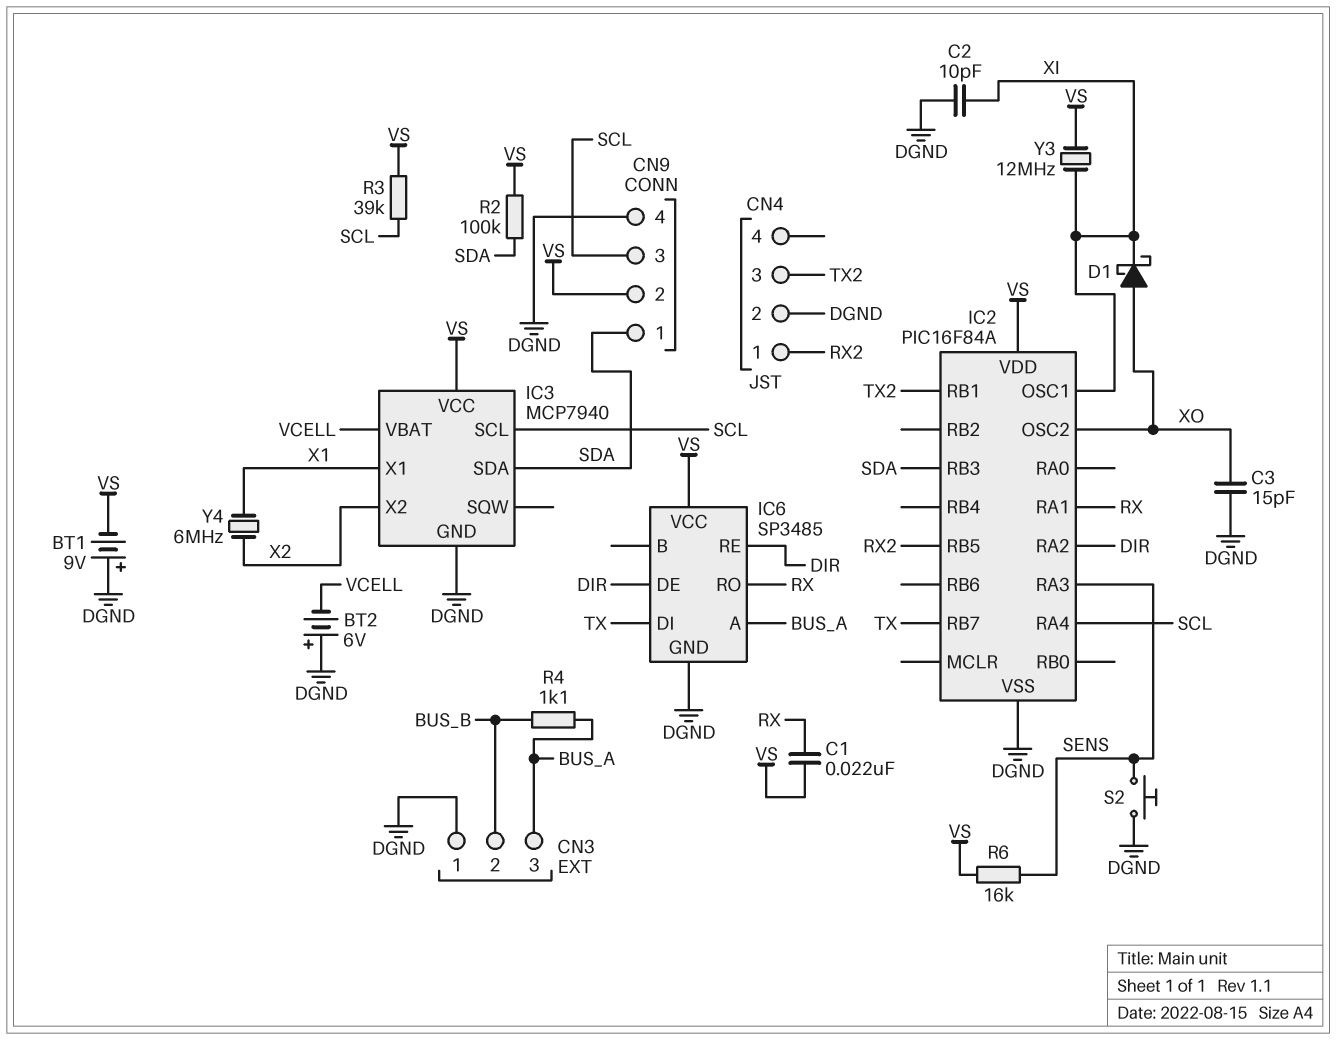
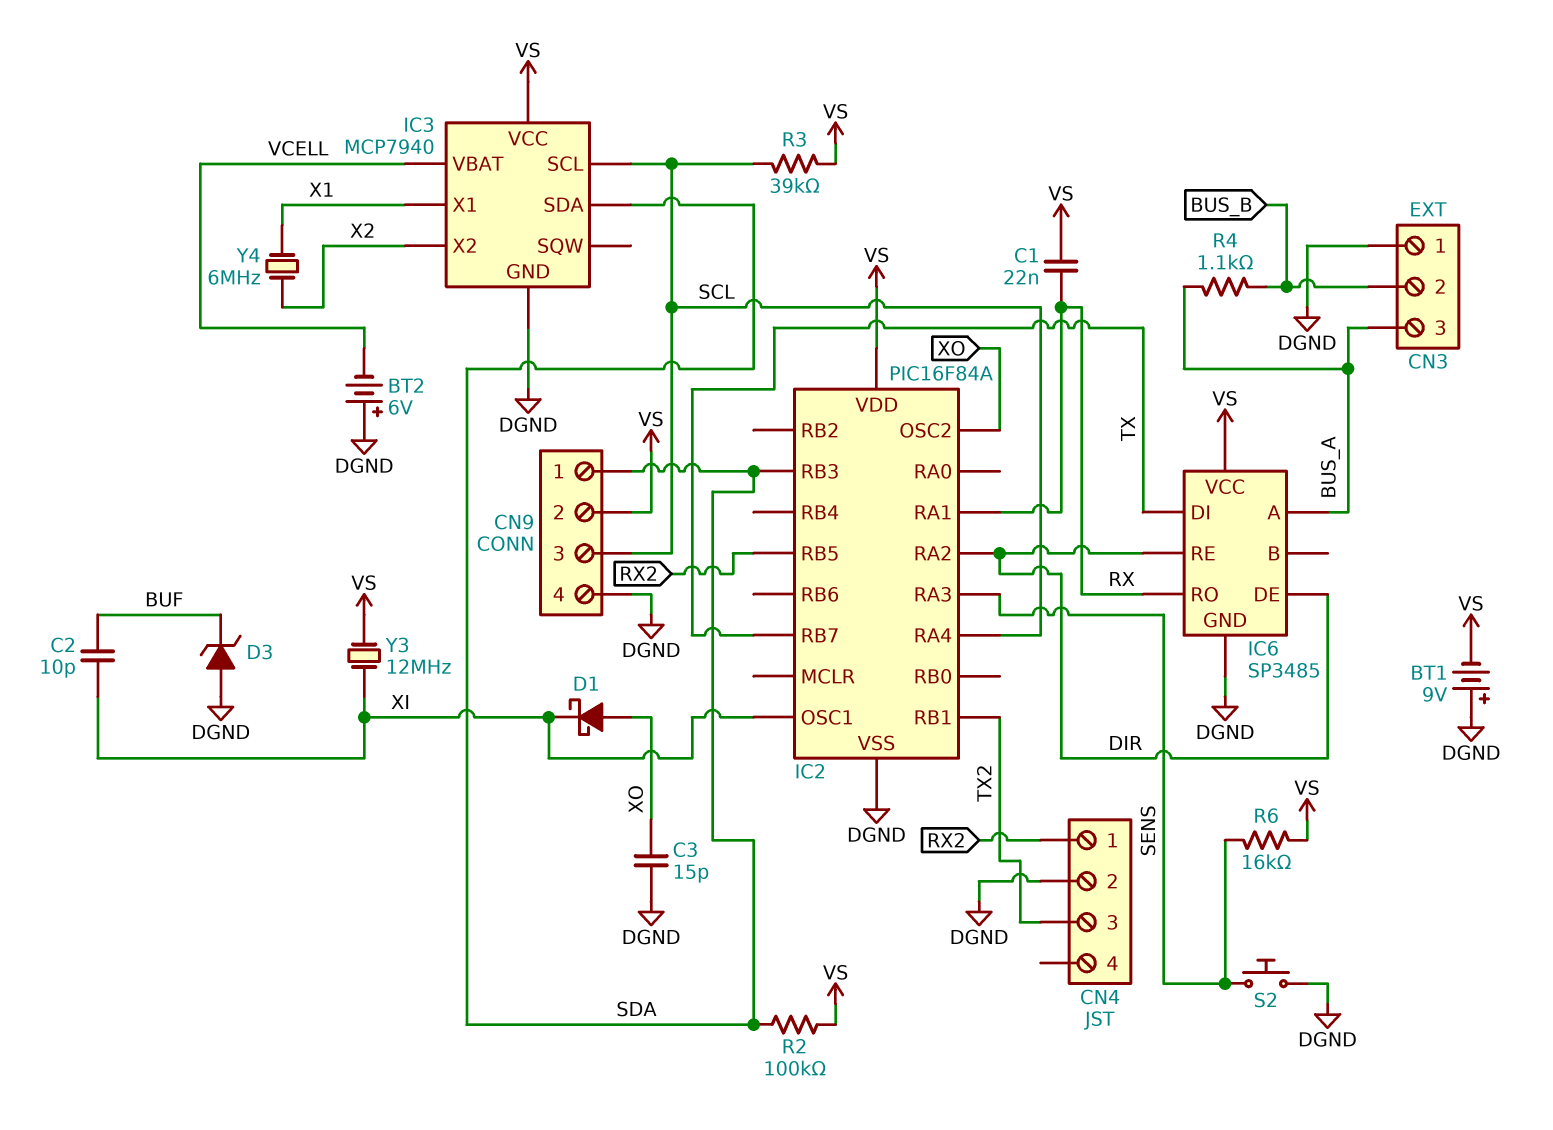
C2: 10pF (DGND, XI) -> 10pF (BUF, XI)
D3: none -> zener (A DGND, K BUF)

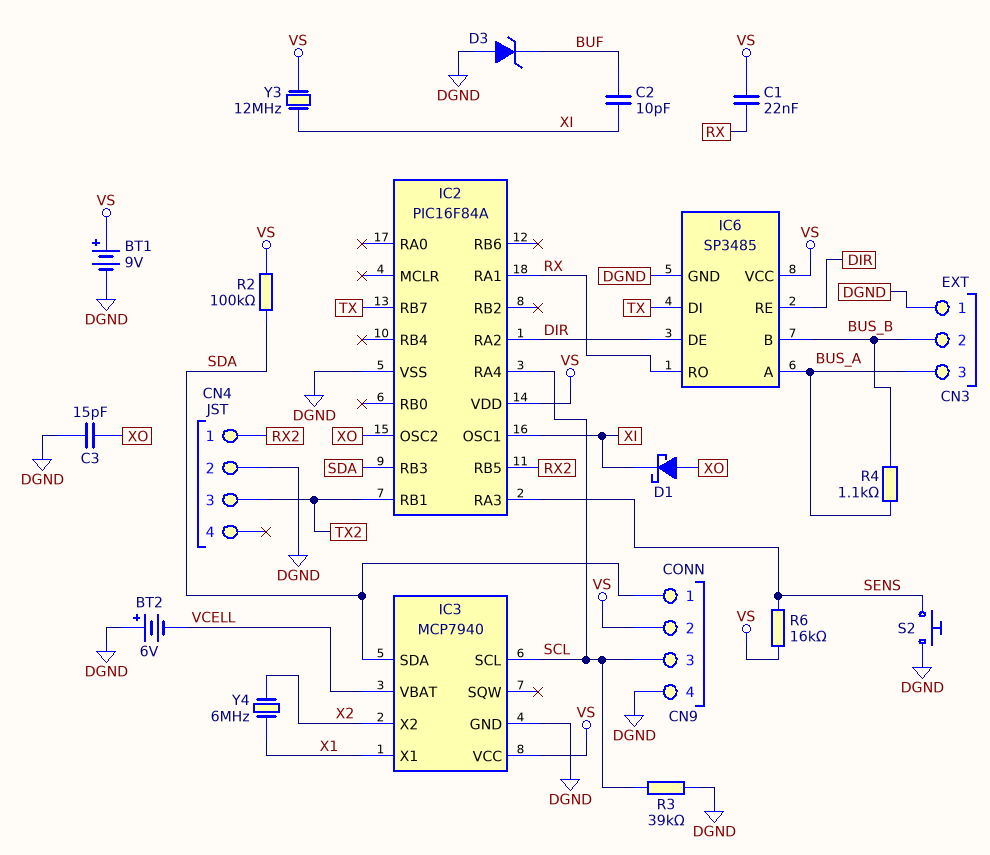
BT1: 9V (plus DGND, minus VS) -> 9V (plus VS, minus DGND)
IC6 pin B: none -> BUS_B
R3: 39k (SCL, VS) -> 39k (DGND, SCL)

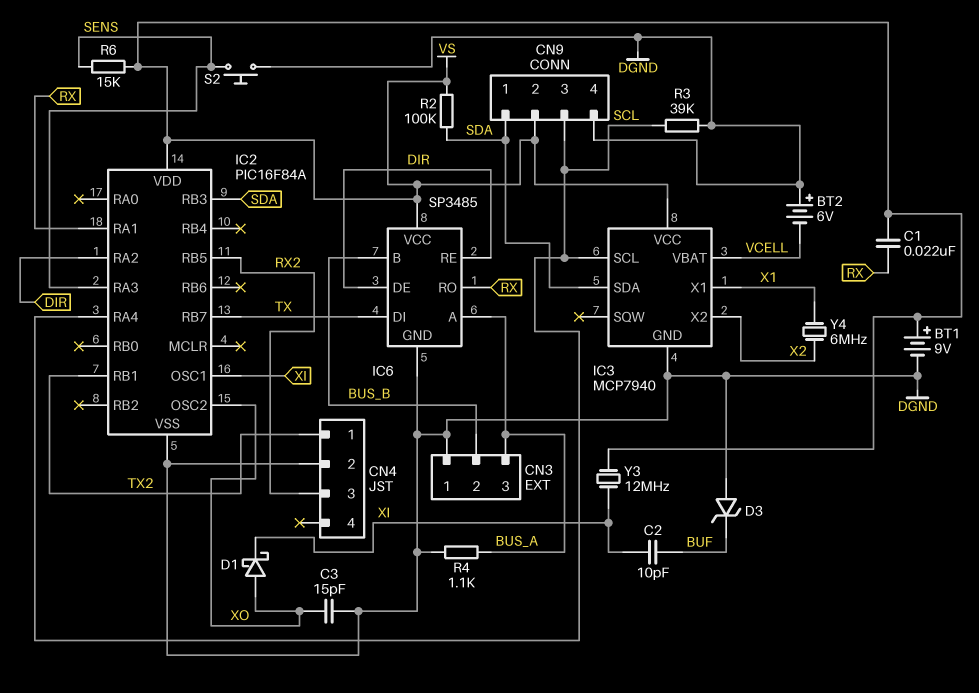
CN4 pin 1: RX2 -> TX2
CN4 pin 3: TX2 -> RX2
R4: 1.1k (BUS_A, BUS_B) -> 1.1k (BUS_A, DGND)
R6: 16k (SENS, VS) -> 15k (SENS, VS)

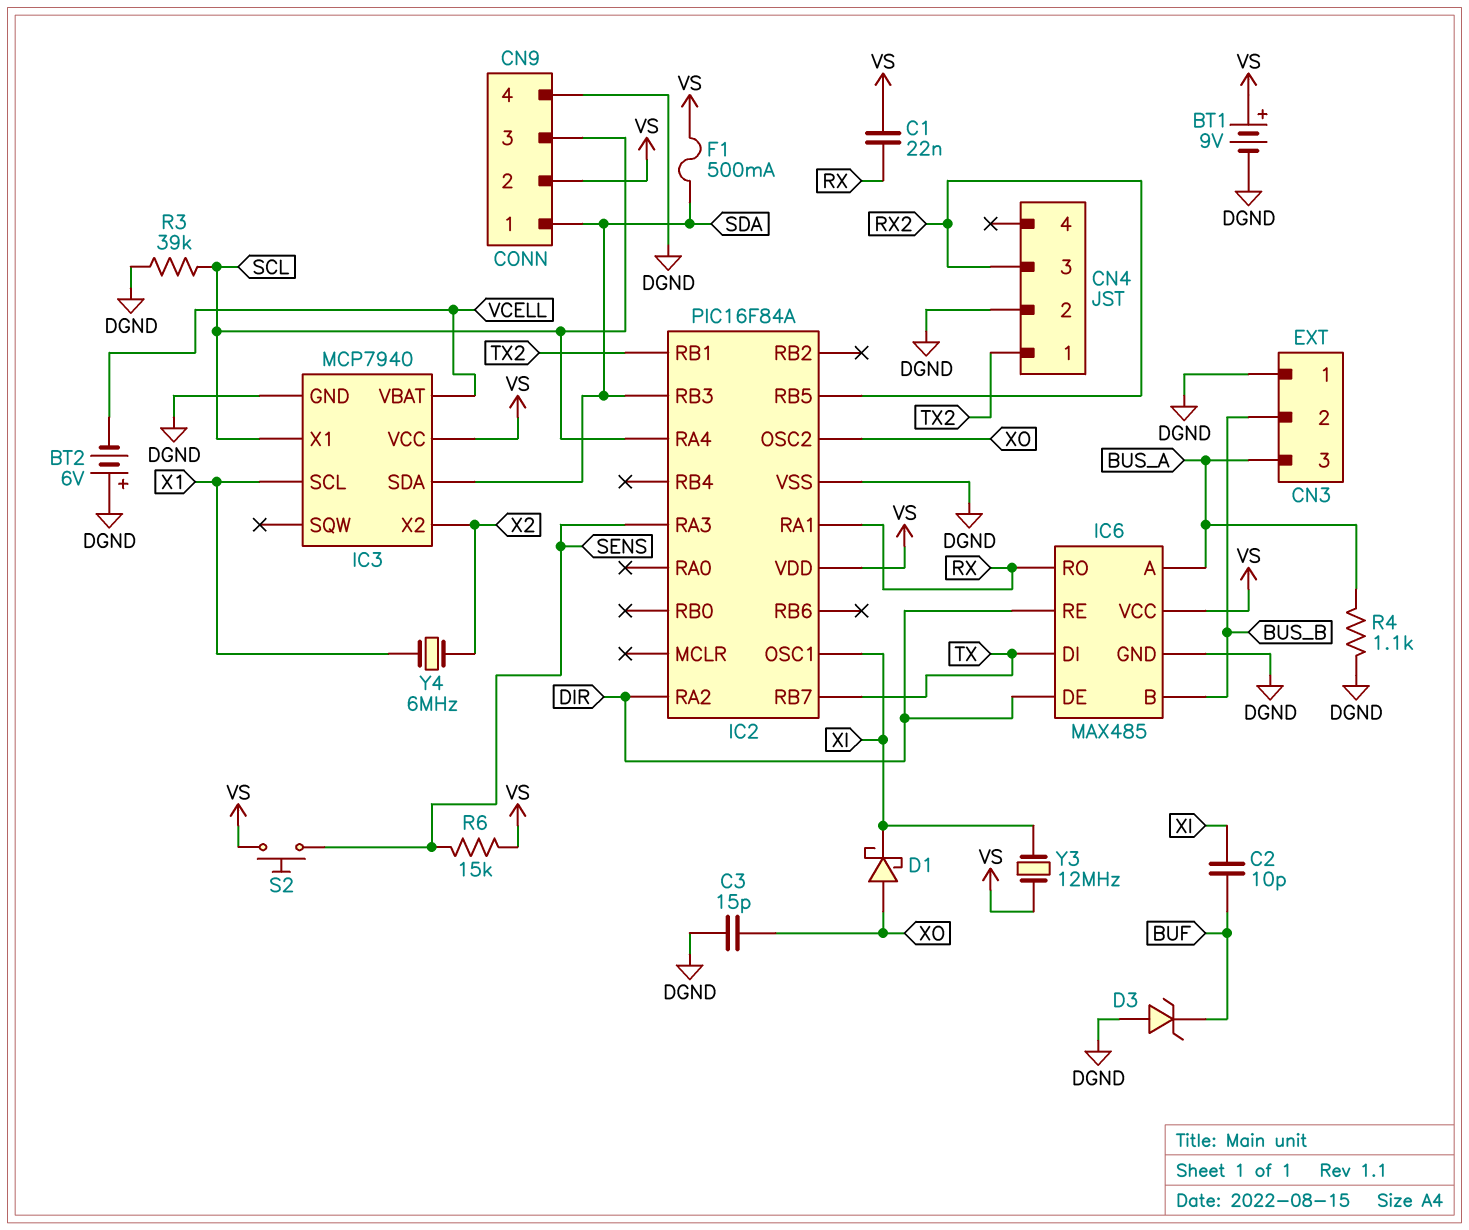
F1: none -> 500mA (SDA, VS)
IC3 pin SCL: SCL -> X1
IC3 pin X1: X1 -> SCL
IC6: SP3485 -> MAX485
R2: 100k (SDA, VS) -> none
S2: button (DGND, SENS) -> button (SENS, VS)

